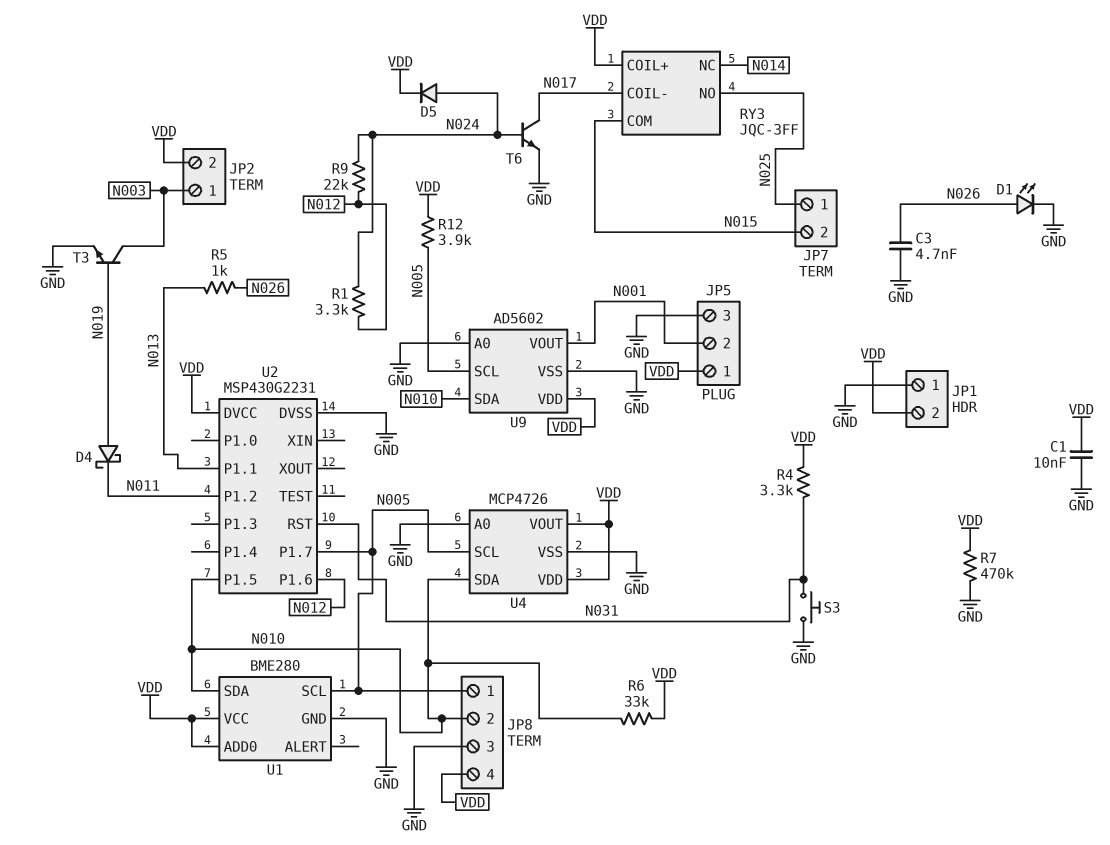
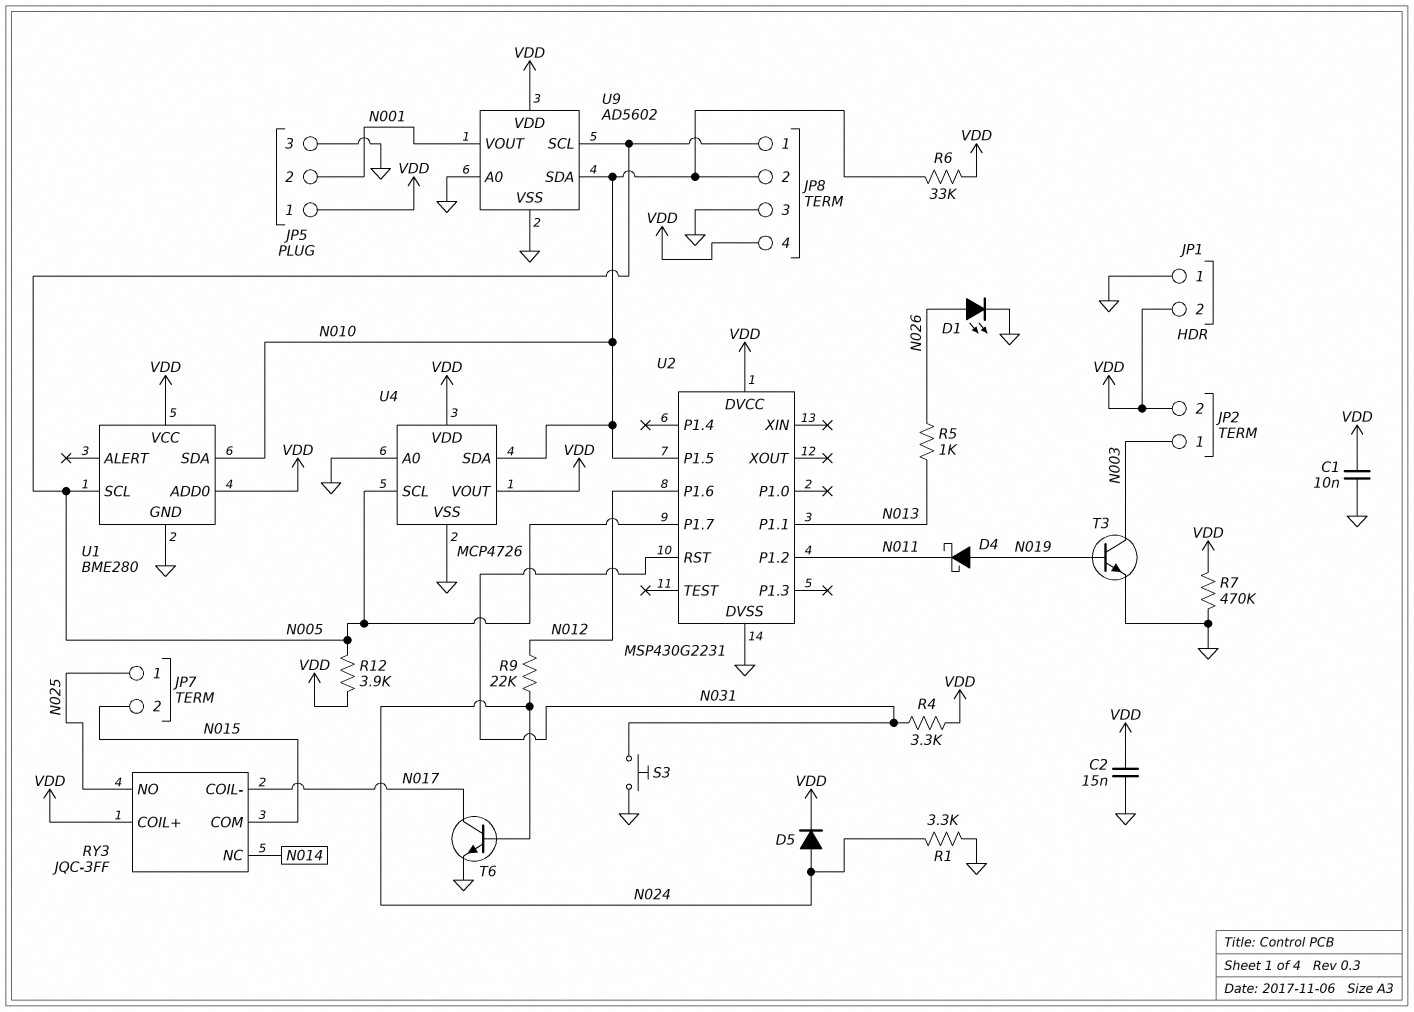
C2: none -> 15nF (GND, VDD)
C3: 4.7nF (GND, N026) -> none
R1: 3.3k (N012, N024) -> 3.3k (GND, N024)

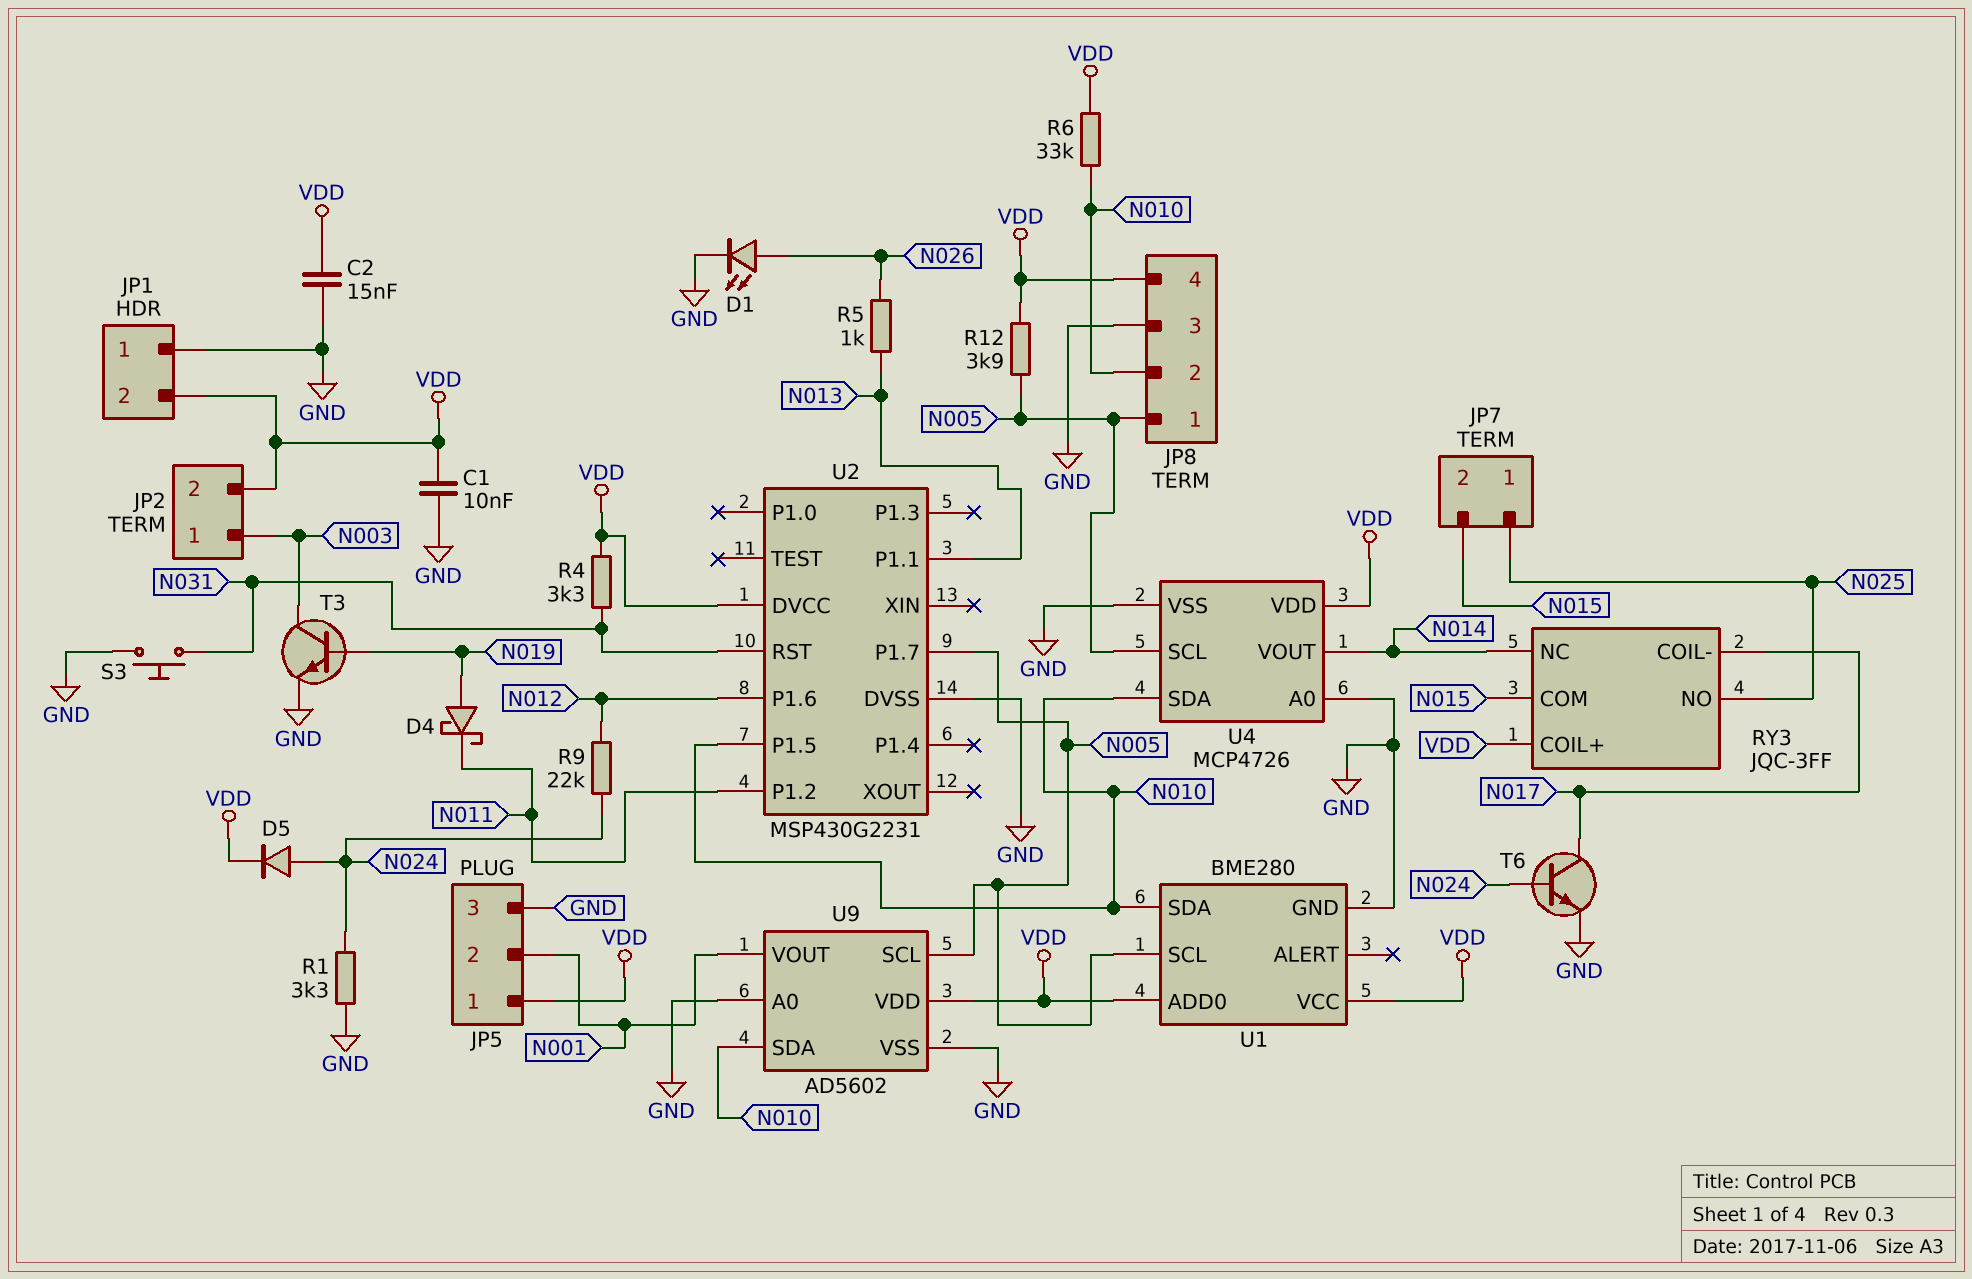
R7: 470k (GND, VDD) -> none
U4 pin VOUT: VDD -> N014

